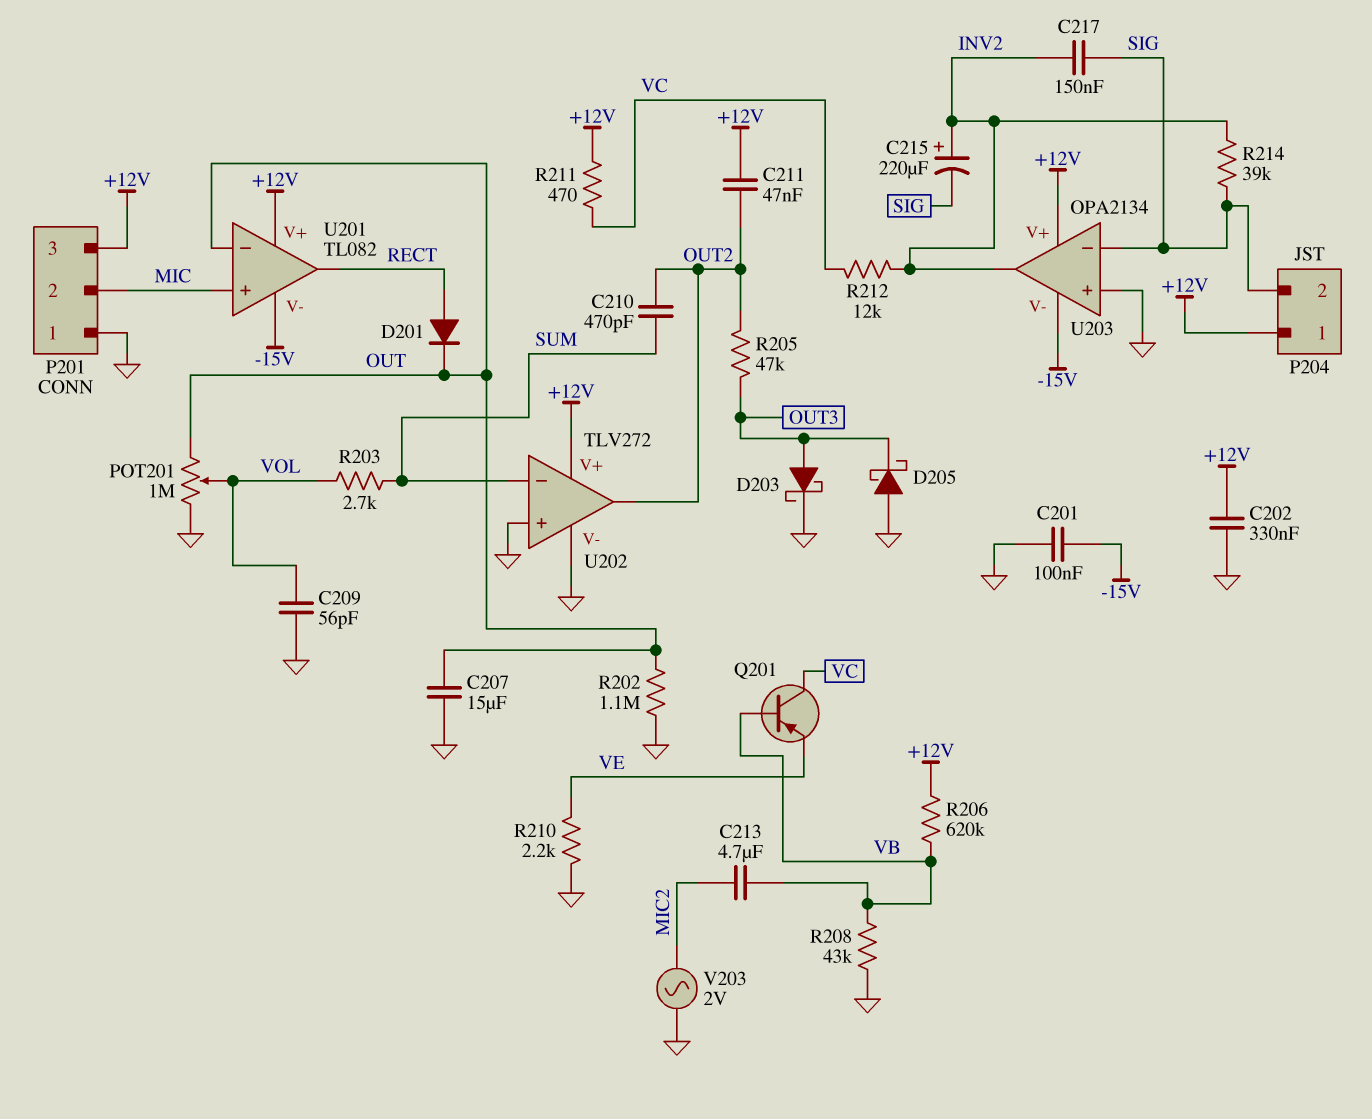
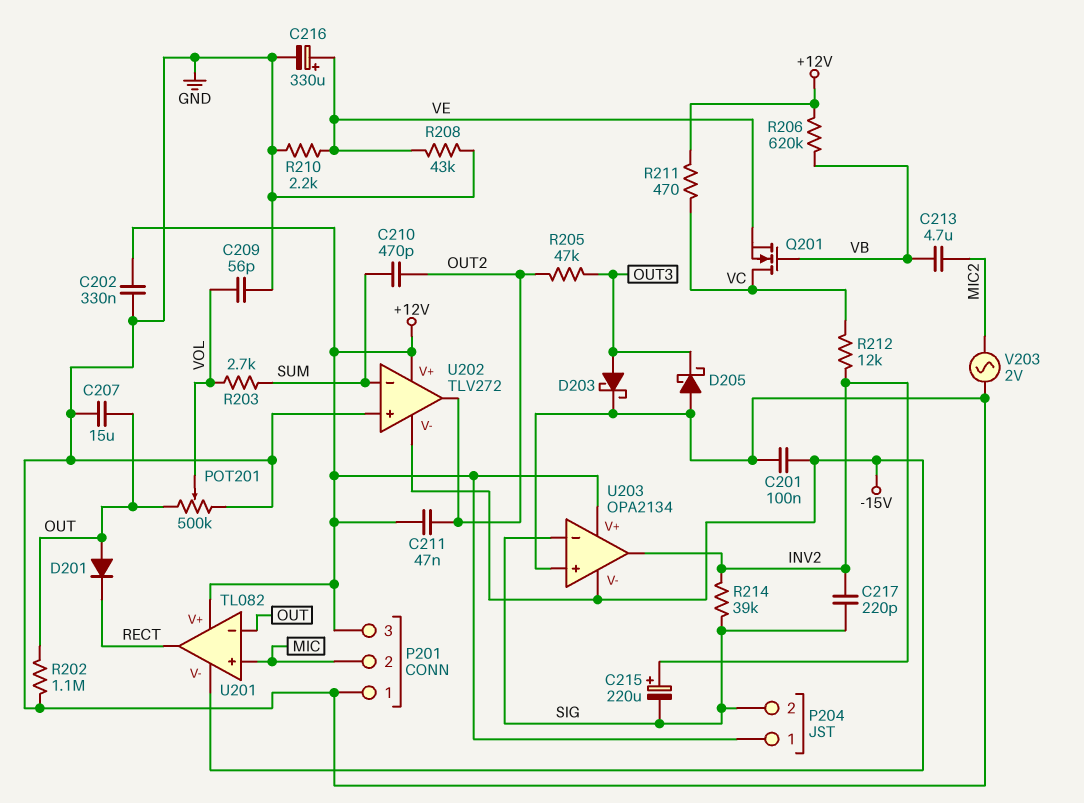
C216: none -> 330uF (plus VE, minus GND)
C217: 150nF (INV2, SIG) -> 220pF (INV2, SIG)
D201: diode (A RECT, K OUT) -> diode (A OUT, K RECT)
POT201: 1M (GND, OUT, wiper VOL) -> 500k (GND, OUT, wiper VOL)
Q201: PNP (B VB, C VC, E VE) -> NMOS (G VB, D VC, S VE)
R208: 43k (GND, VB) -> 43k (GND, VE)
U202 pin V-: GND -> -15V

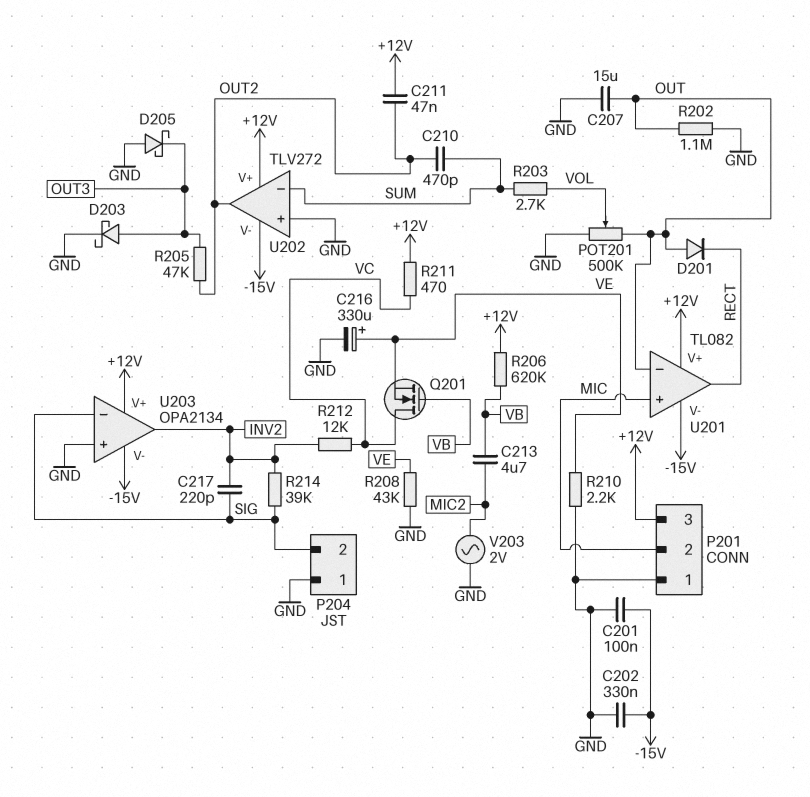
C202: 330nF (+12V, GND) -> 330nF (-15V, GND)
C209: 56pF (GND, VOL) -> none
C215: 220uF (plus INV2, minus SIG) -> none
P204 pin 1: +12V -> GND

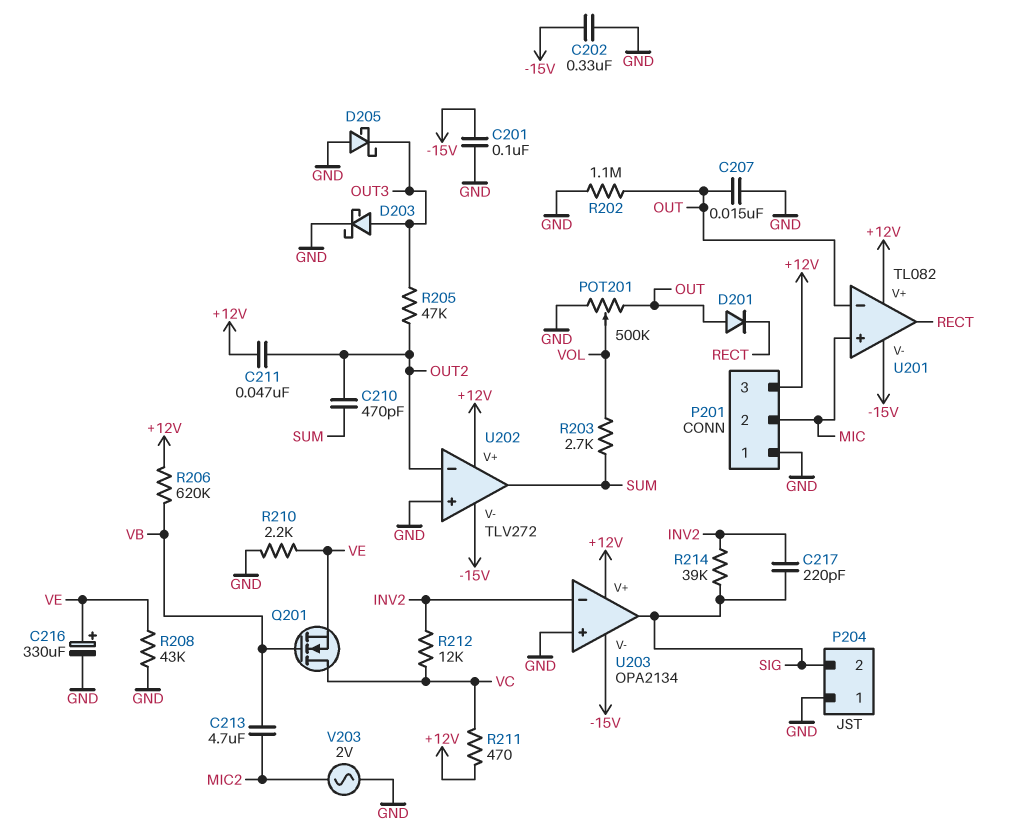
C207: 15uF (GND, OUT) -> 15nF (GND, OUT)
U202 pin in-: SUM -> OUT2
U202 pin out: OUT2 -> SUM
U203 pin in-: SIG -> INV2
U203 pin out: INV2 -> SIG

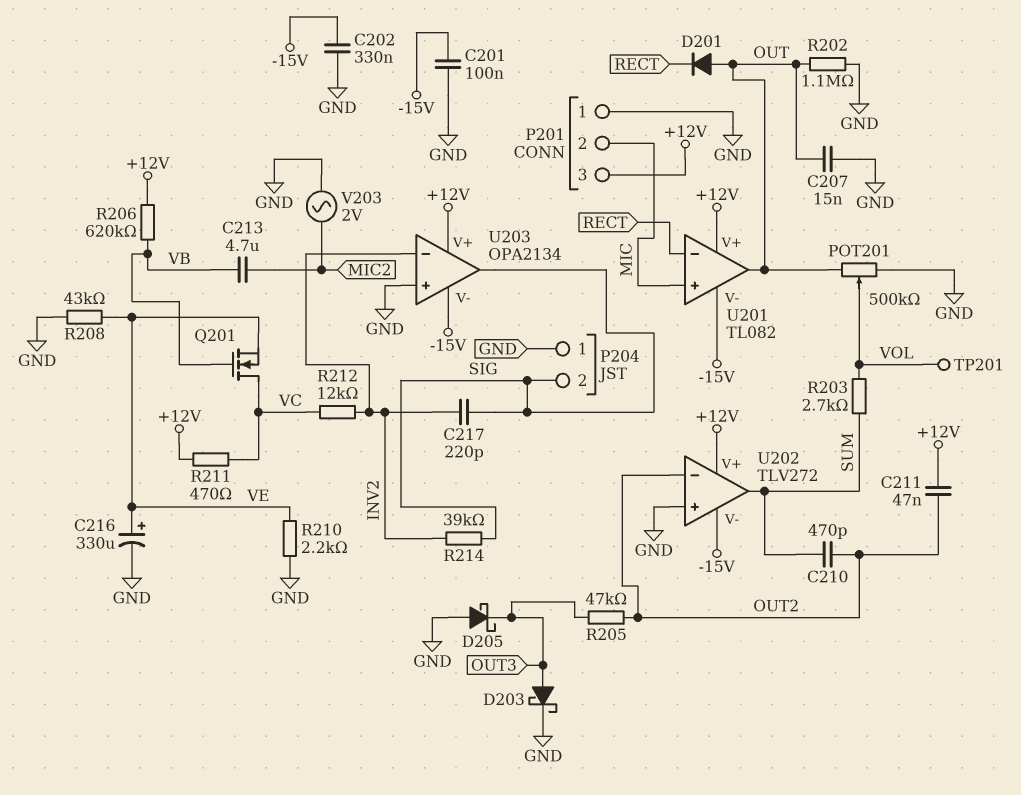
TP201: none -> test point (VOL)
U201 pin in-: OUT -> RECT
U201 pin out: RECT -> OUT

